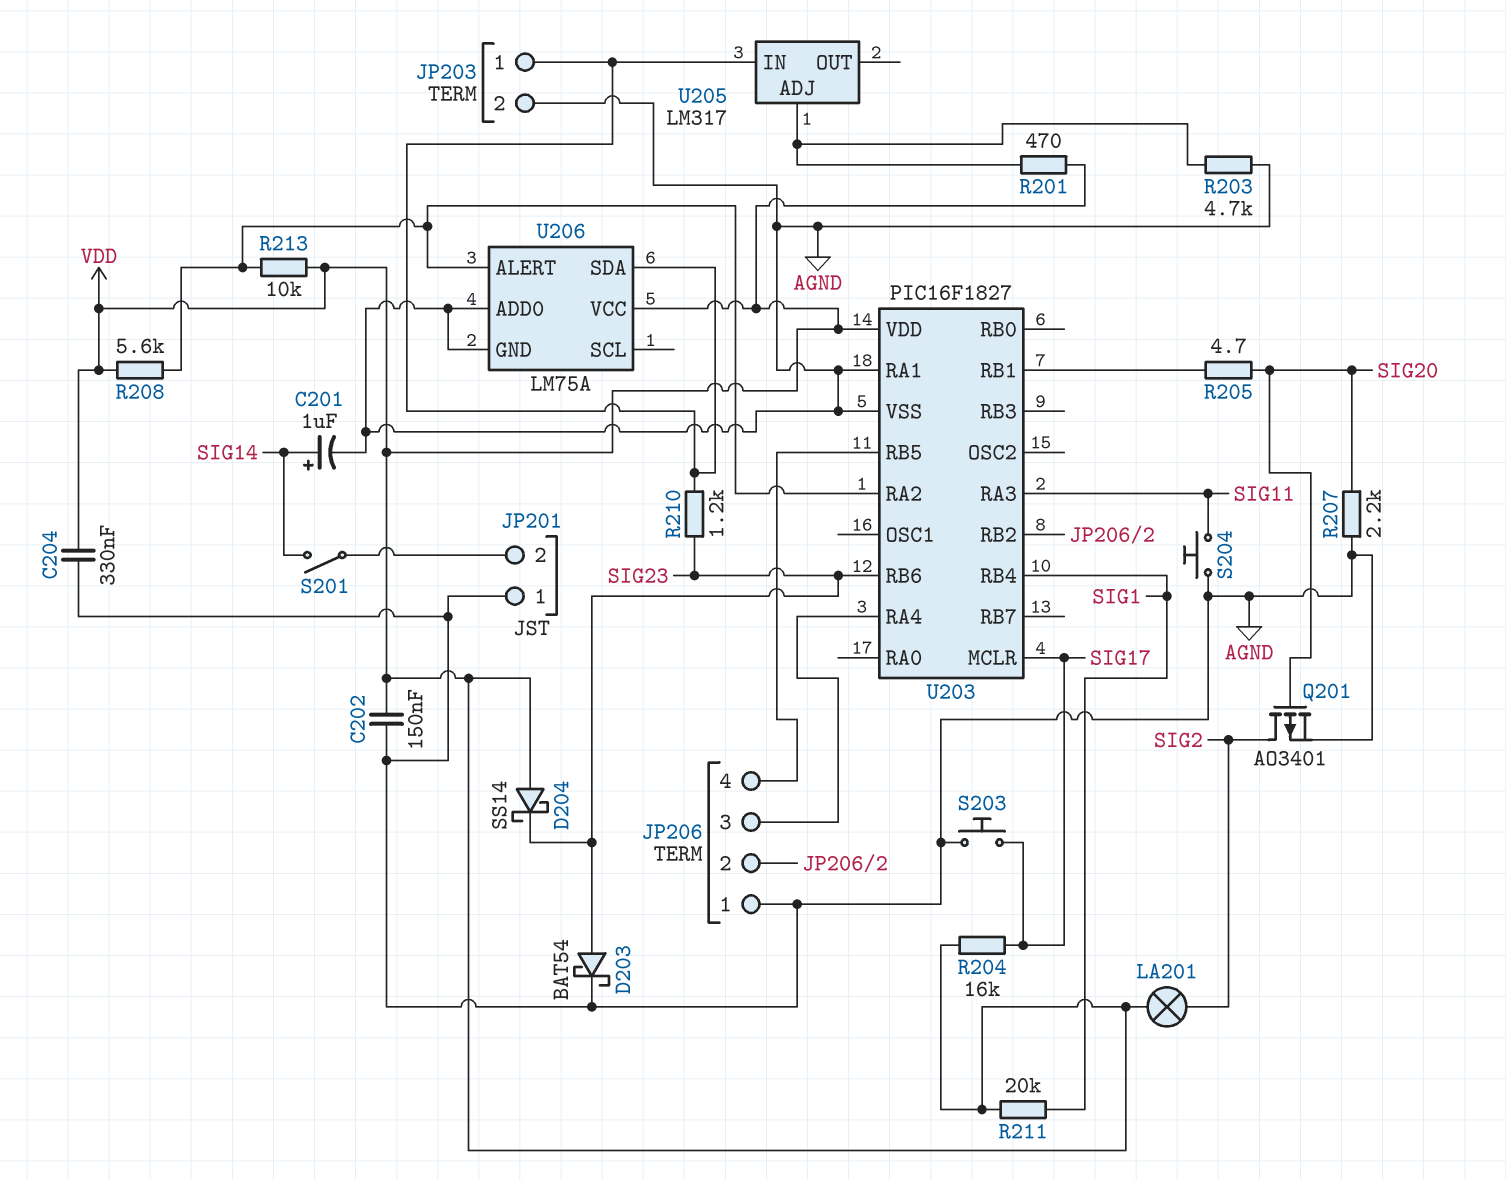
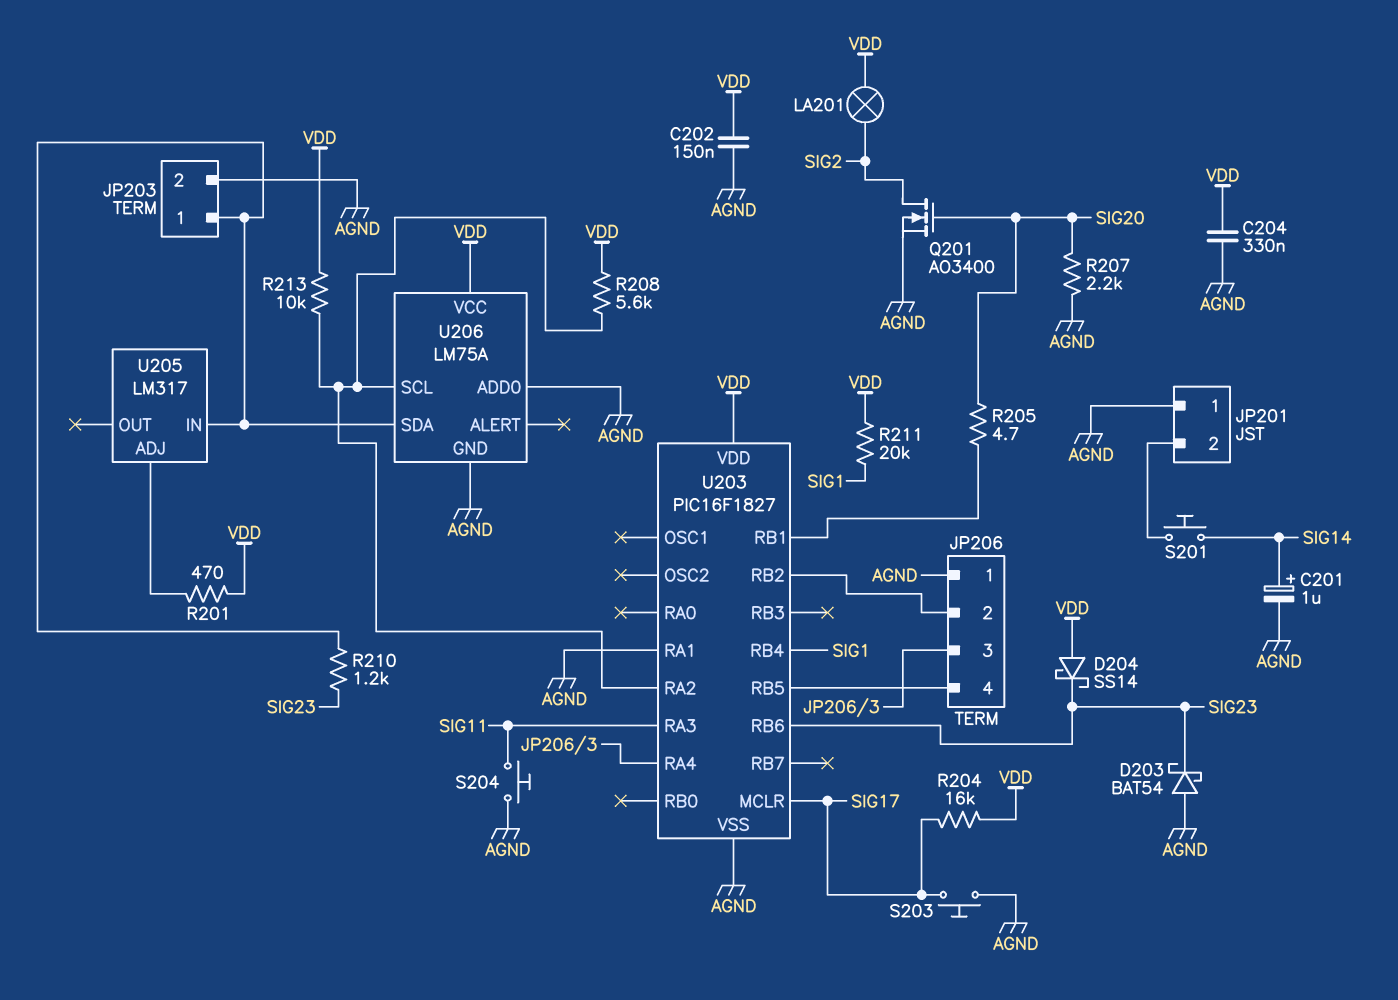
D203: schottky BAT54 (A SIG23, K AGND) -> schottky BAT54 (A AGND, K SIG23)
Q201: PMOS AO3401 (G SIG20, D SIG2, S AGND) -> NMOS AO3400 (G SIG20, D SIG2, S AGND)
R203: 4.7k (AGND, U205/ADJ) -> none
S201: switch (JP201/2, SIG14) -> button (JP201/2, SIG14)
U206 pin ALERT: U203/RA2 -> none
U206 pin SCL: none -> U203/RA2

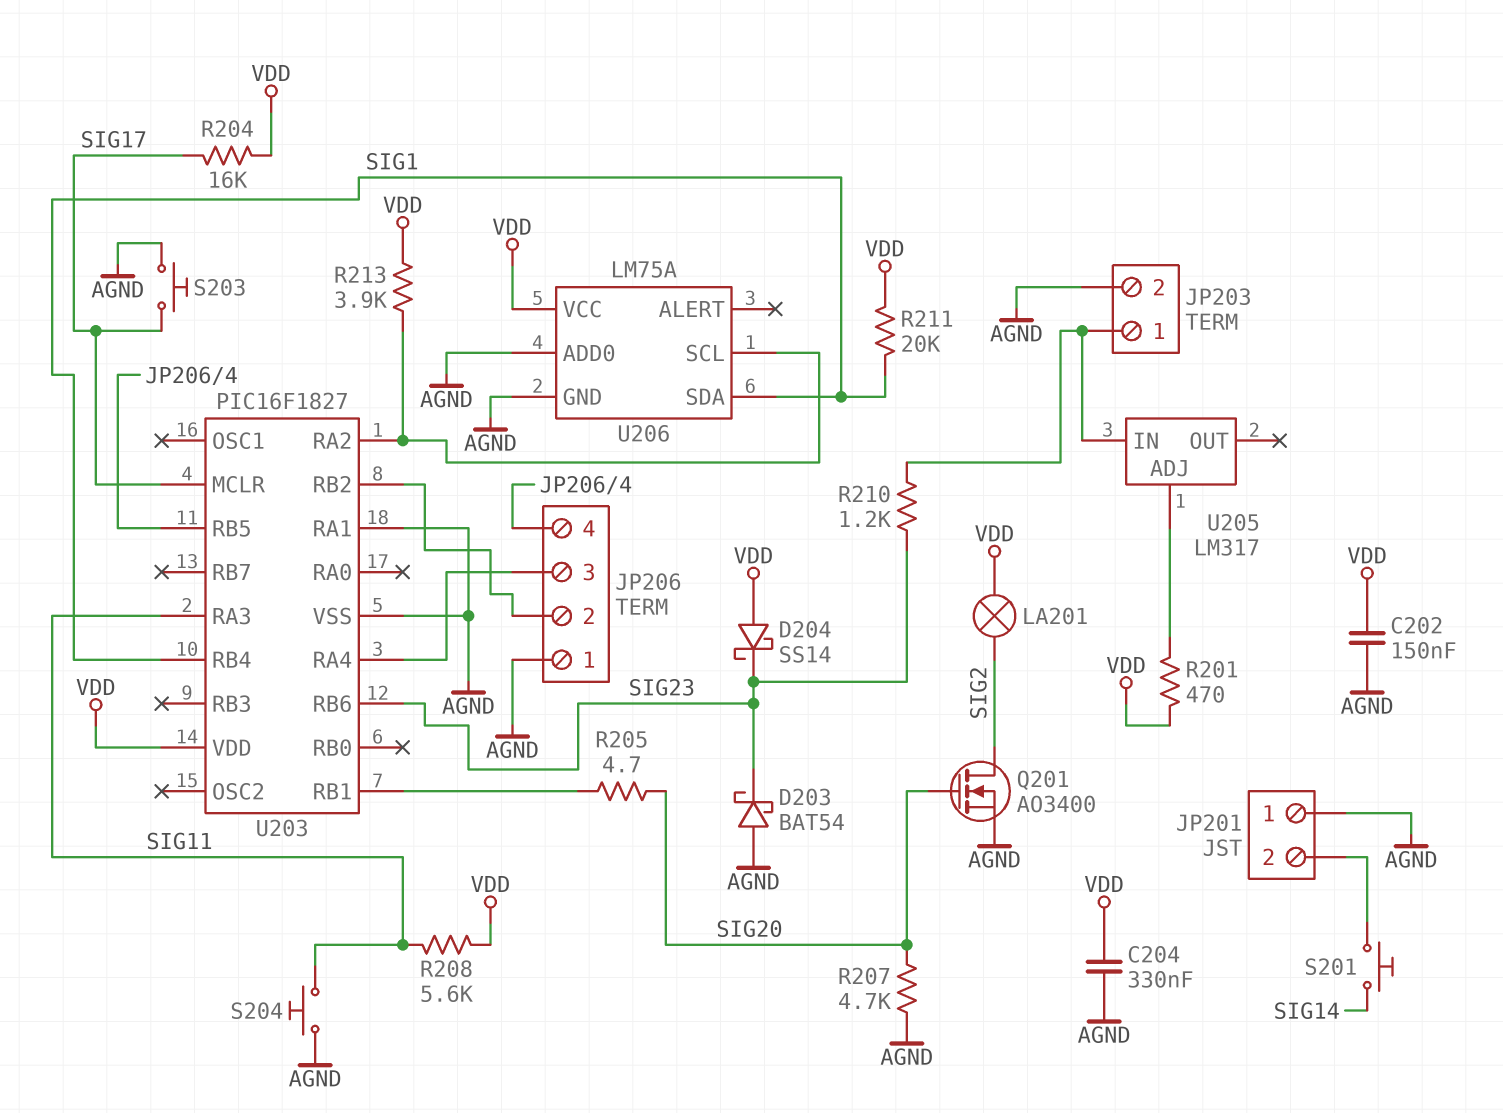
C201: 1uF (plus SIG14, minus AGND) -> none
R207: 2.2k (AGND, SIG20) -> 4.7k (AGND, SIG20)
R208: 5.6k (U203/RA2, VDD) -> 5.6k (SIG11, VDD)
R213: 10k (U203/RA2, VDD) -> 3.9k (U203/RA2, VDD)
U206 pin SDA: JP203/1 -> SIG1

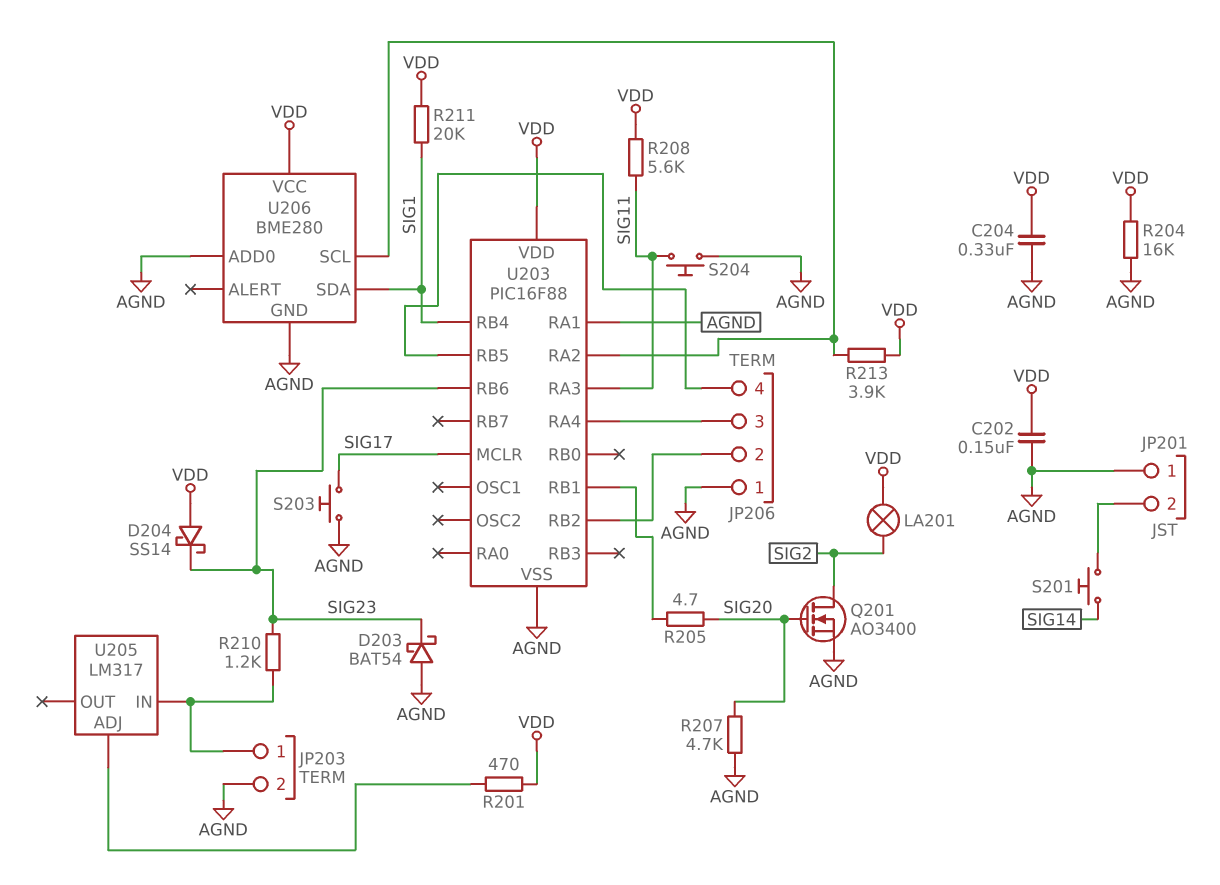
R204: 16k (SIG17, VDD) -> 16k (AGND, VDD)
U203: PIC16F1827 -> PIC16F88
U206: LM75A -> BME280

